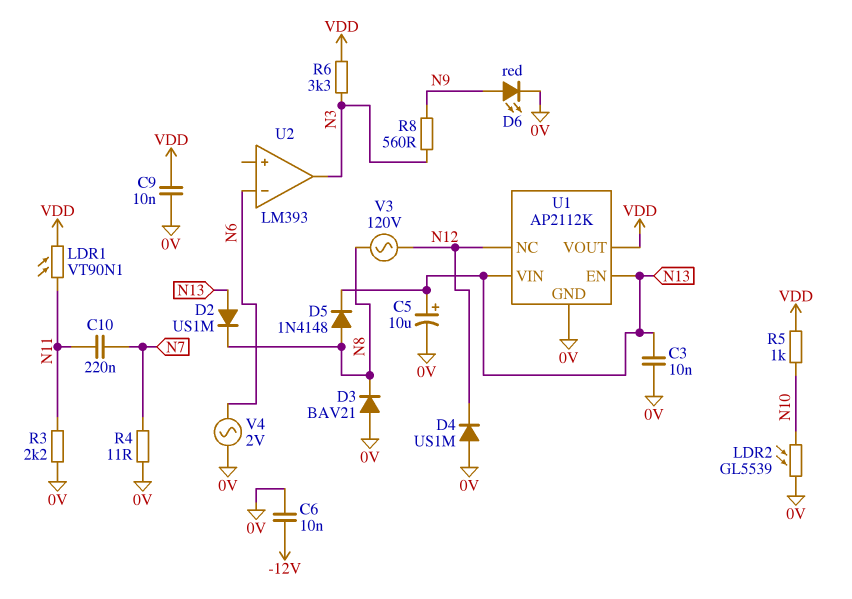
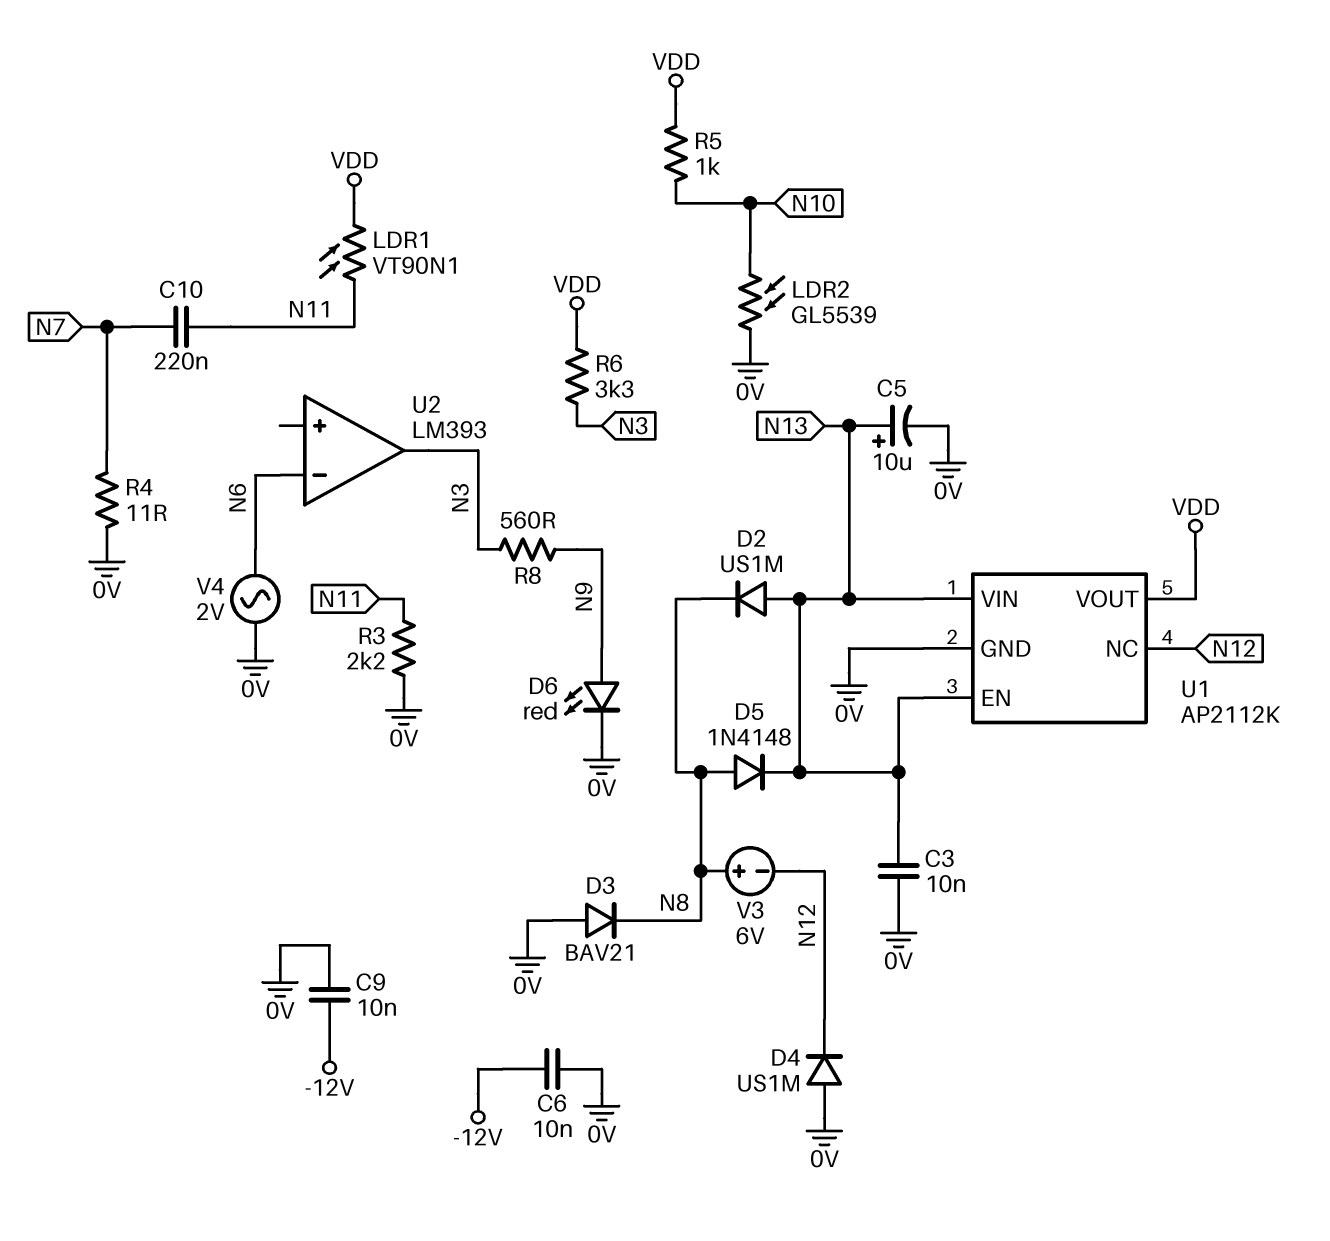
C9: 10nF (0V, VDD) -> 10nF (-12V, 0V)
V3: AC 120V (N8, N12) -> 6V (plus N8, minus N12)

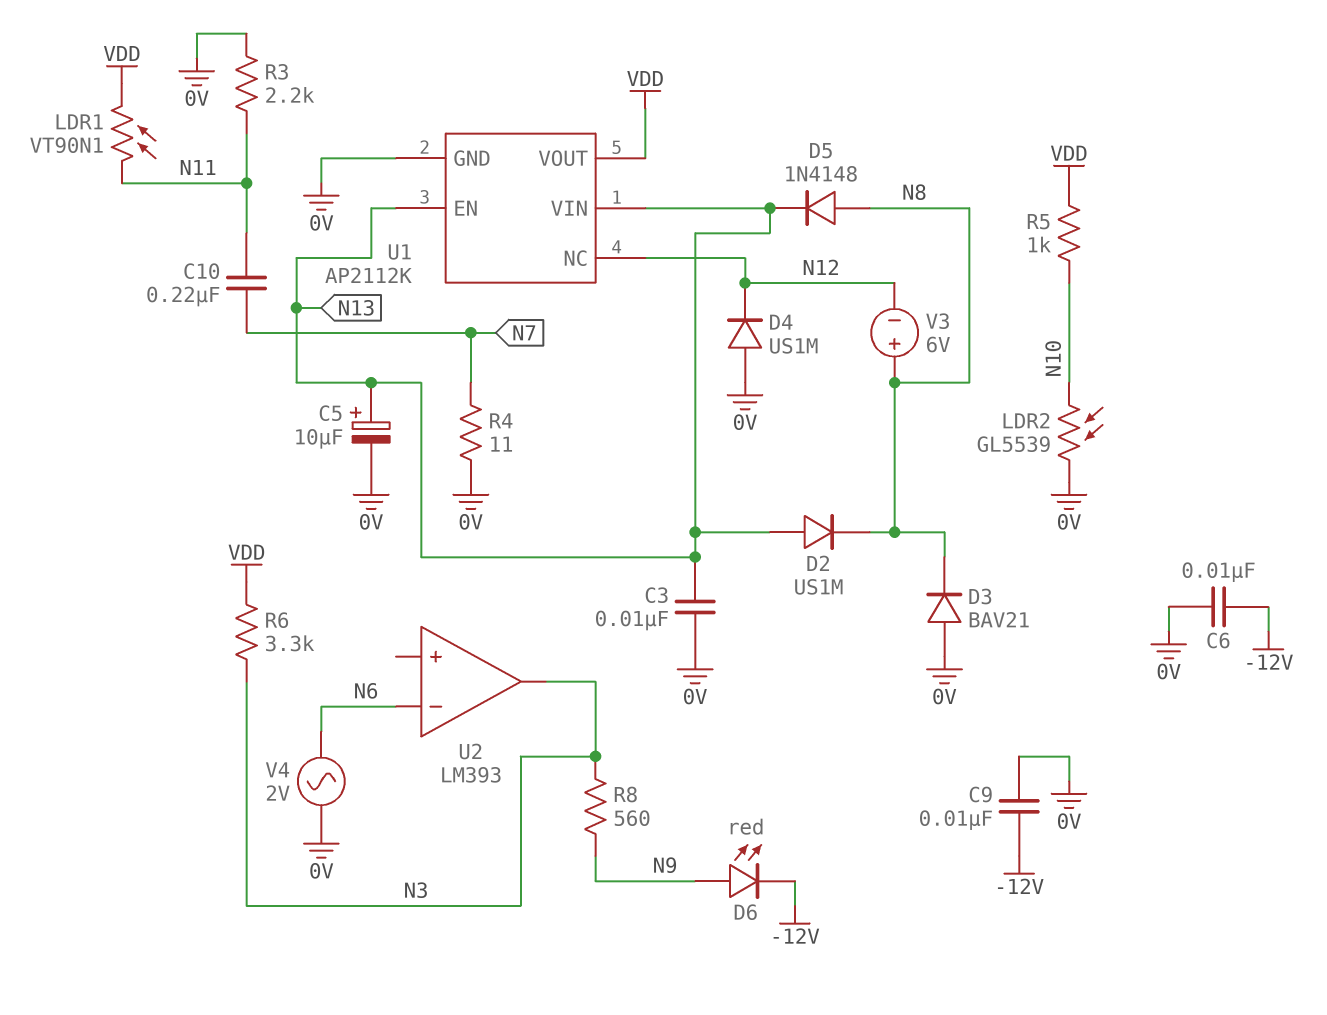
D6: LED red (A N9, K 0V) -> LED red (A N9, K -12V)

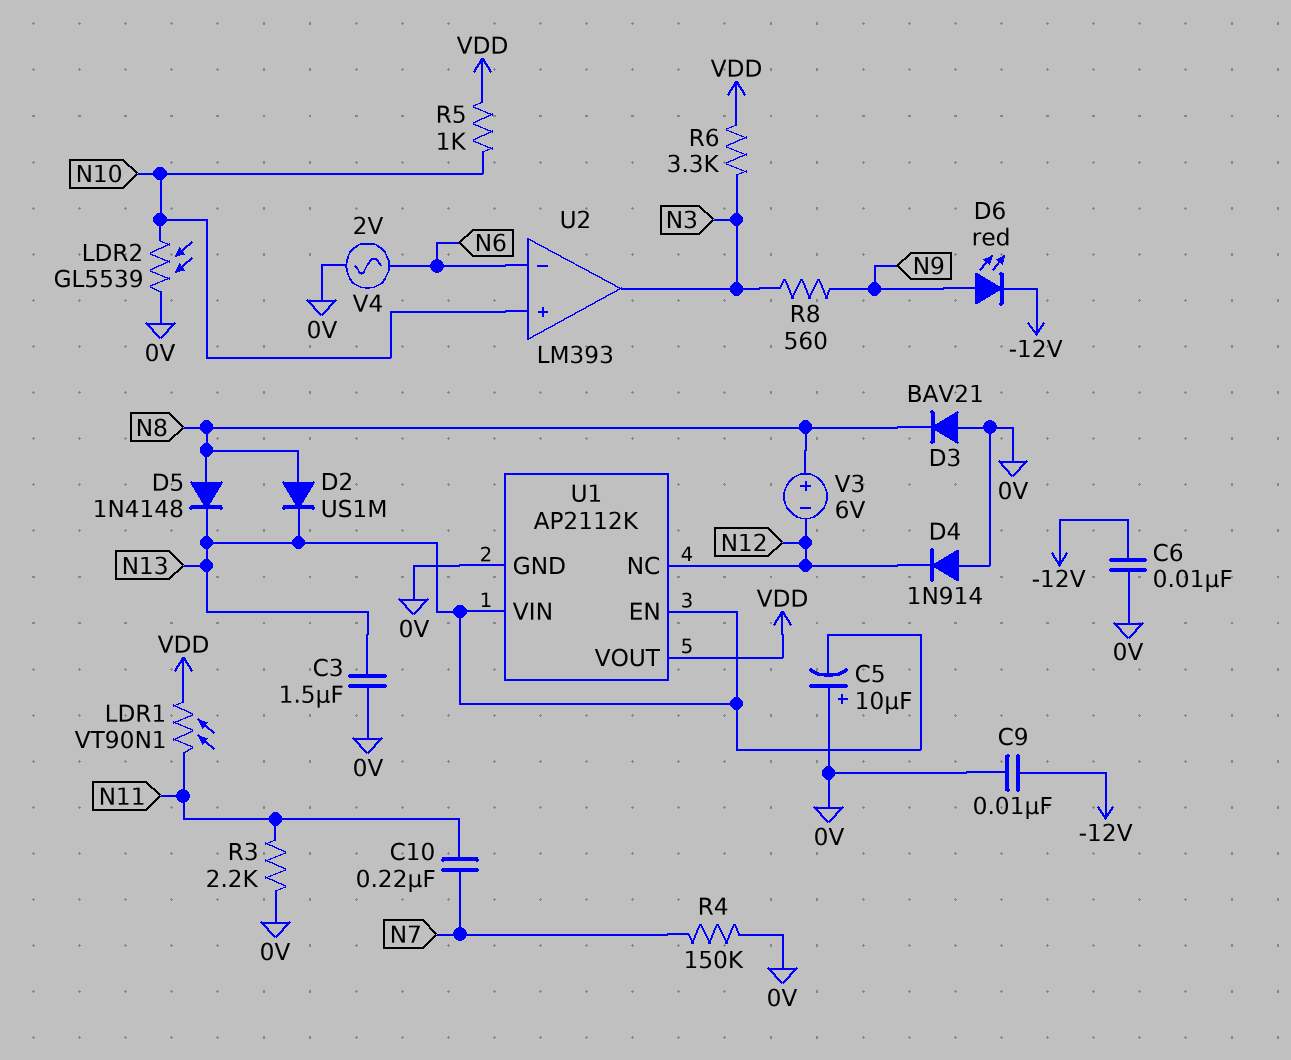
C3: 10nF (0V, N13) -> 1.5uF (0V, N13)
C5: 10uF (plus N13, minus 0V) -> 10uF (plus 0V, minus N13)
D2: diode US1M (A N13, K N8) -> diode US1M (A N8, K N13)
D4: diode US1M (A 0V, K N12) -> diode 1N914 (A 0V, K N12)
R4: 11 (0V, N7) -> 150k (0V, N7)
U2 pin in+: none -> N10

